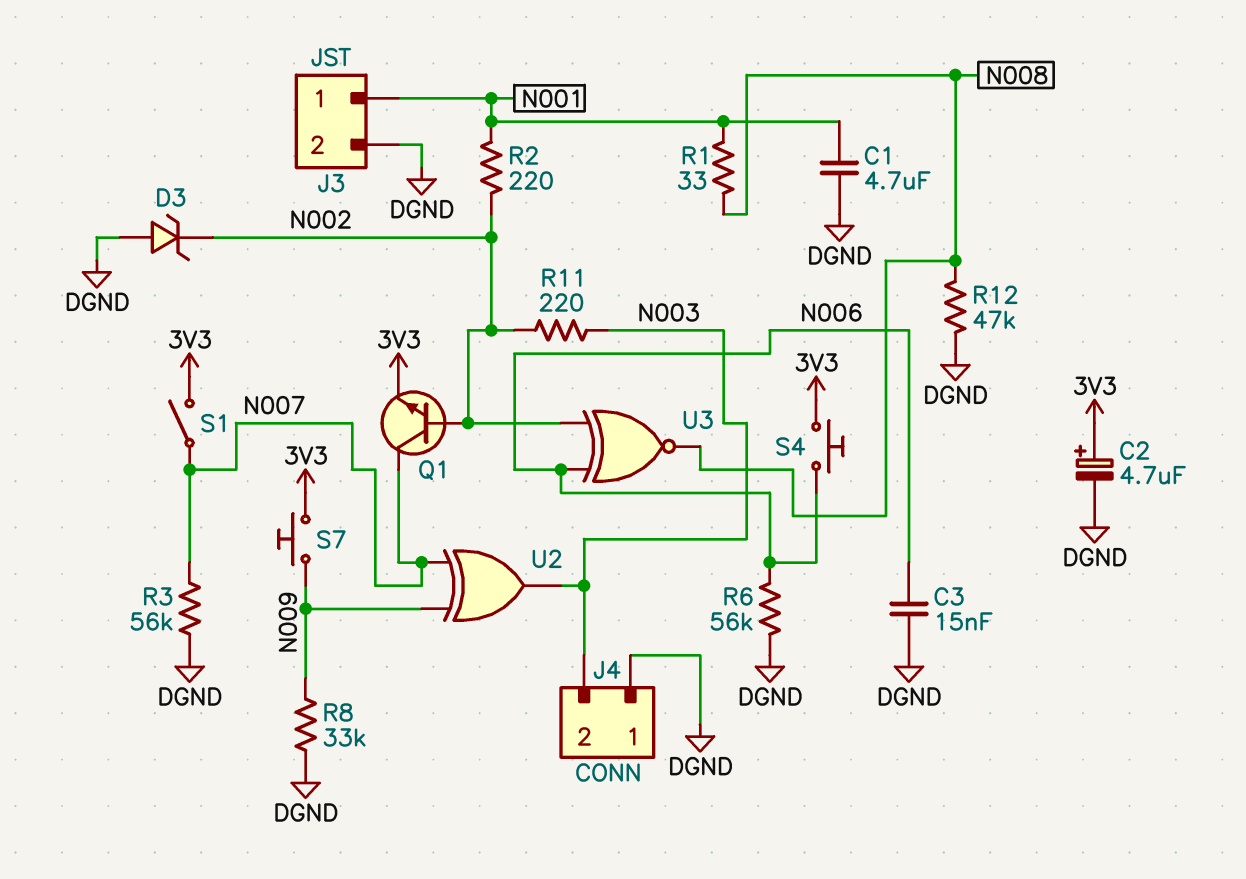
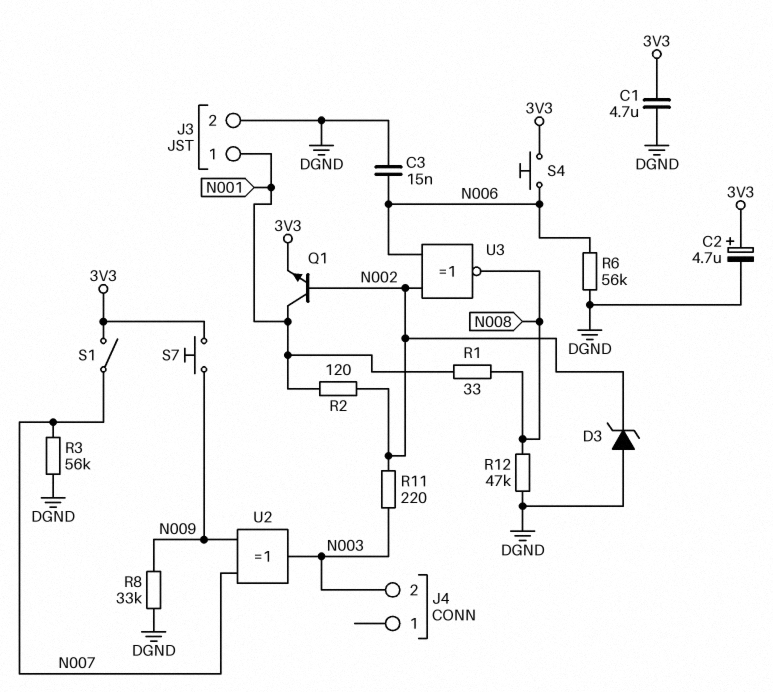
C1: 4.7uF (DGND, N001) -> 4.7uF (3V3, DGND)
J4 pin 1: DGND -> none
Q1: NPN (B N002, C N007, E 3V3) -> NPN (B N002, C N001, E 3V3)
R2: 220 (N001, N002) -> 120 (N001, N002)

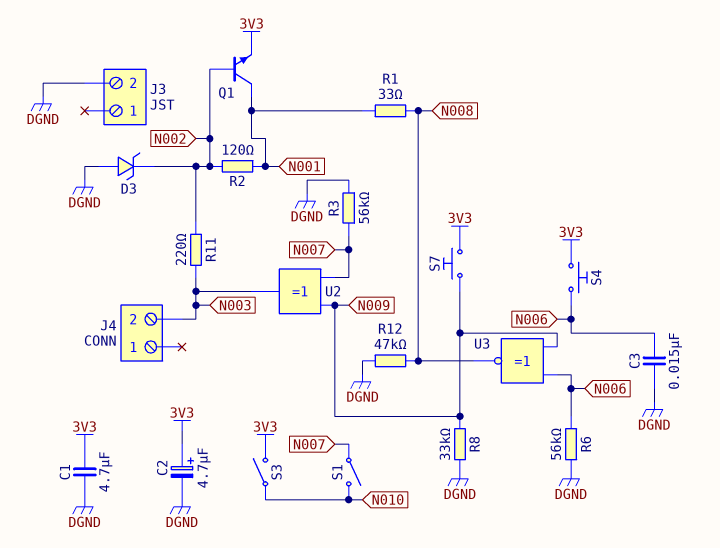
J3 pin 1: N001 -> none
S1: switch (3V3, N007) -> switch (N007, N010)
S3: none -> switch (3V3, N010)
U3: XNOR (in N002, in N006, out N008) -> XNOR (in N006, in N009, out N008)

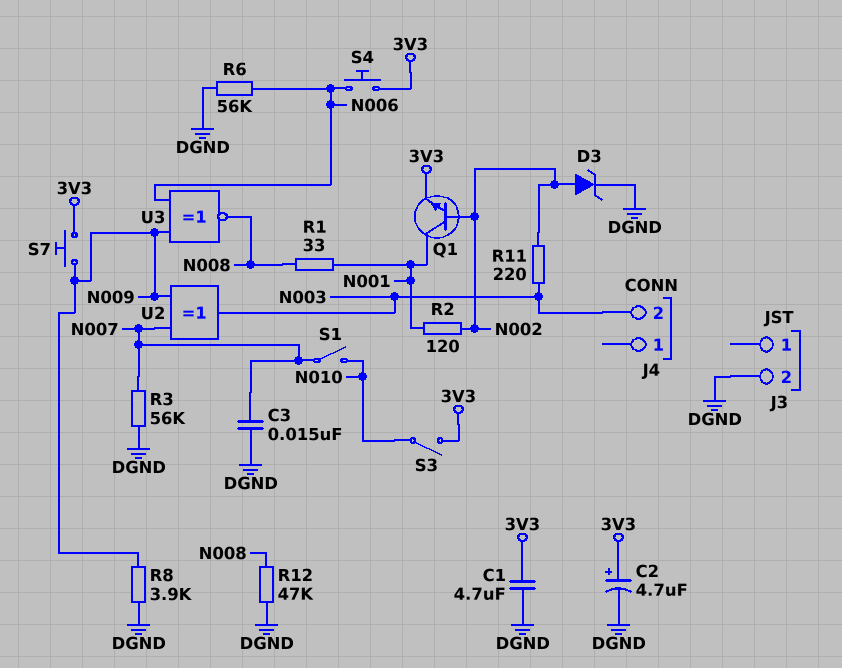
C3: 15nF (DGND, N006) -> 15nF (DGND, N007)
D3: zener (A DGND, K N002) -> zener (A N002, K DGND)
R8: 33k (DGND, N009) -> 3.9k (DGND, N009)

